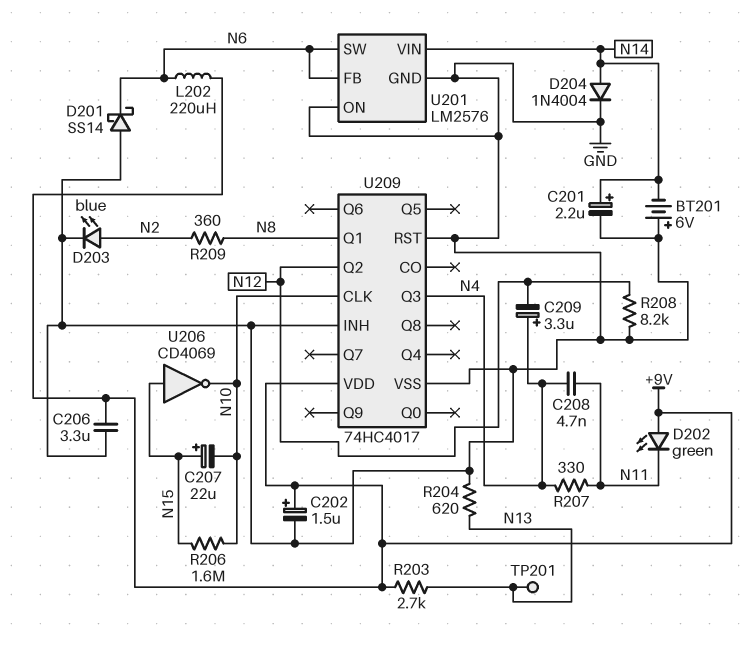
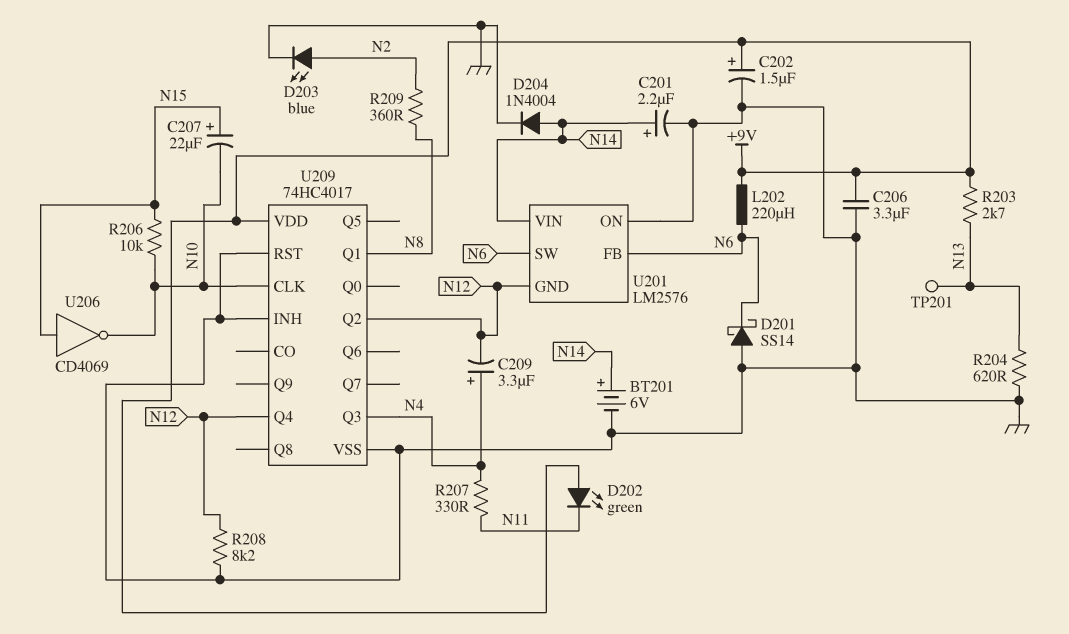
BT201: 6V (plus GND, minus N14) -> 6V (plus N14, minus GND)
C208: 4.7nF (N4, N11) -> none
R206: 1.6M (N10, N15) -> 10k (N10, N15)
U201 pin GND: GND -> N12
U209 pin Q4: none -> N12

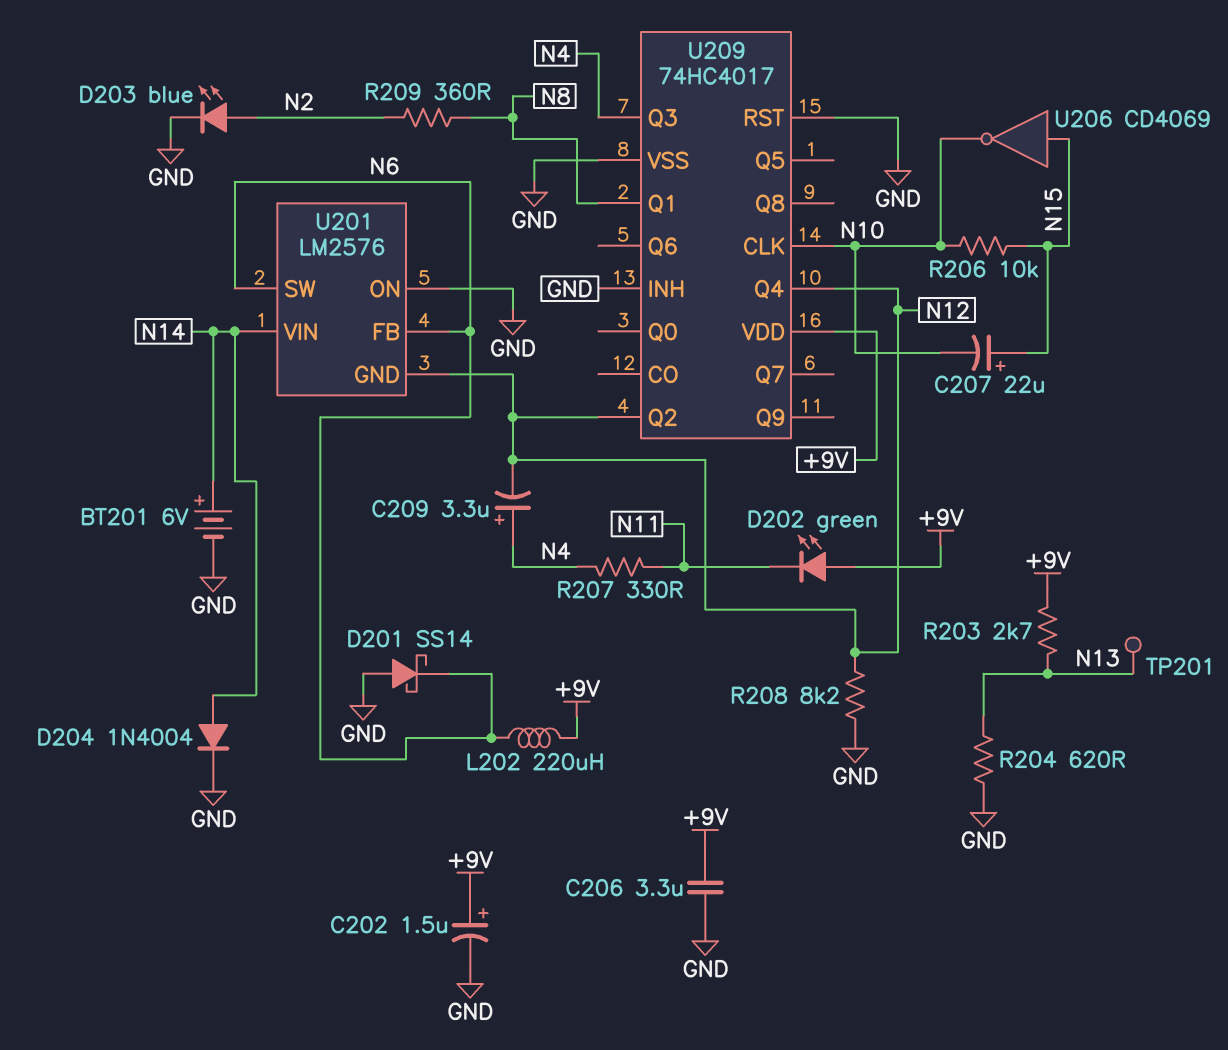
C201: 2.2uF (plus N14, minus GND) -> none

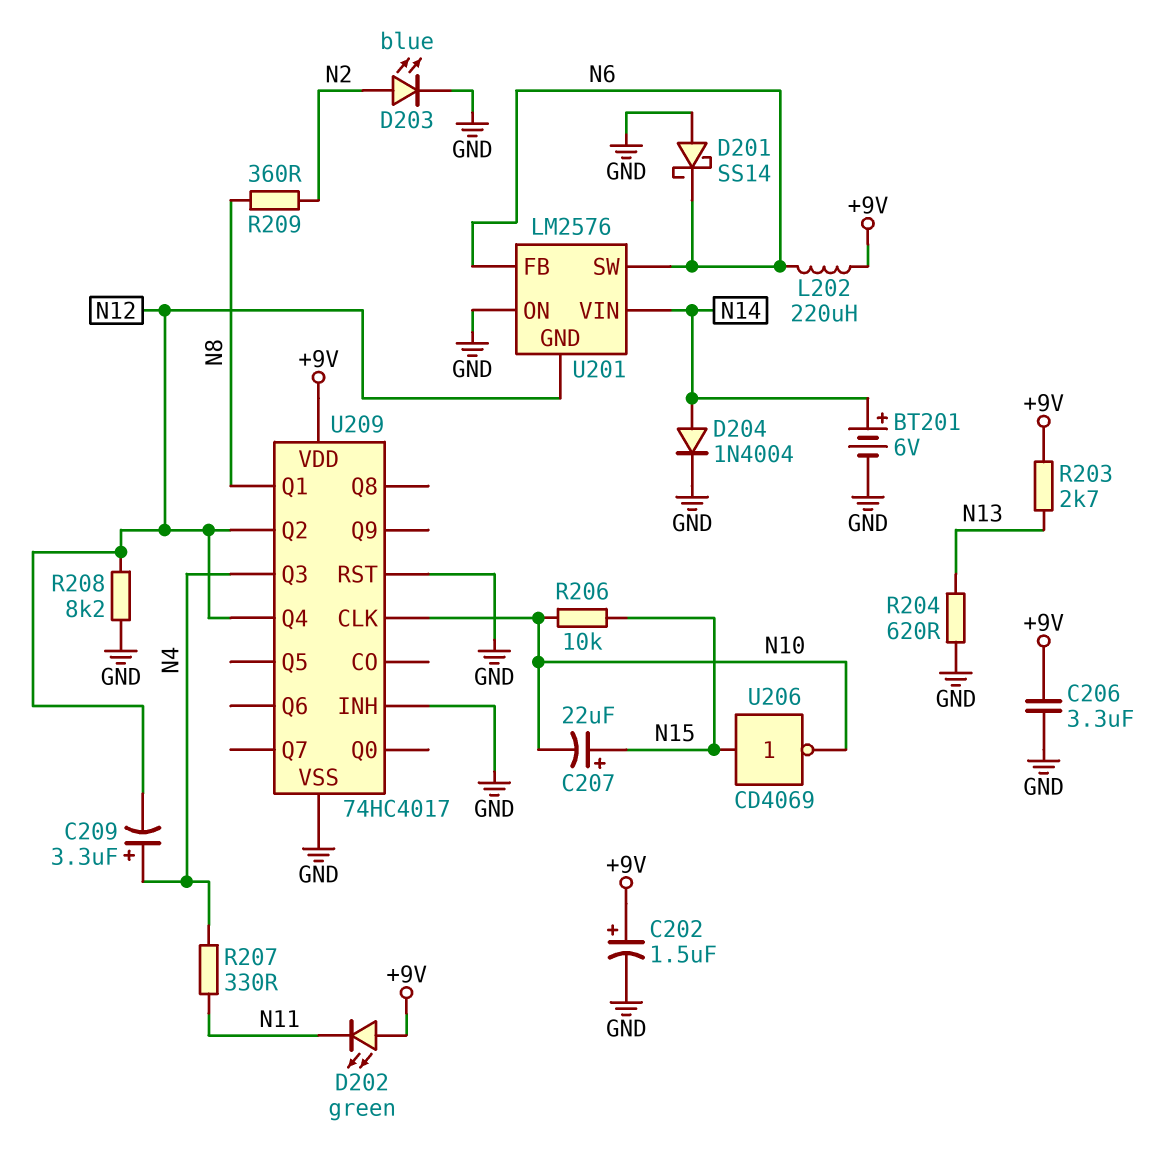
TP201: test point (N13) -> none

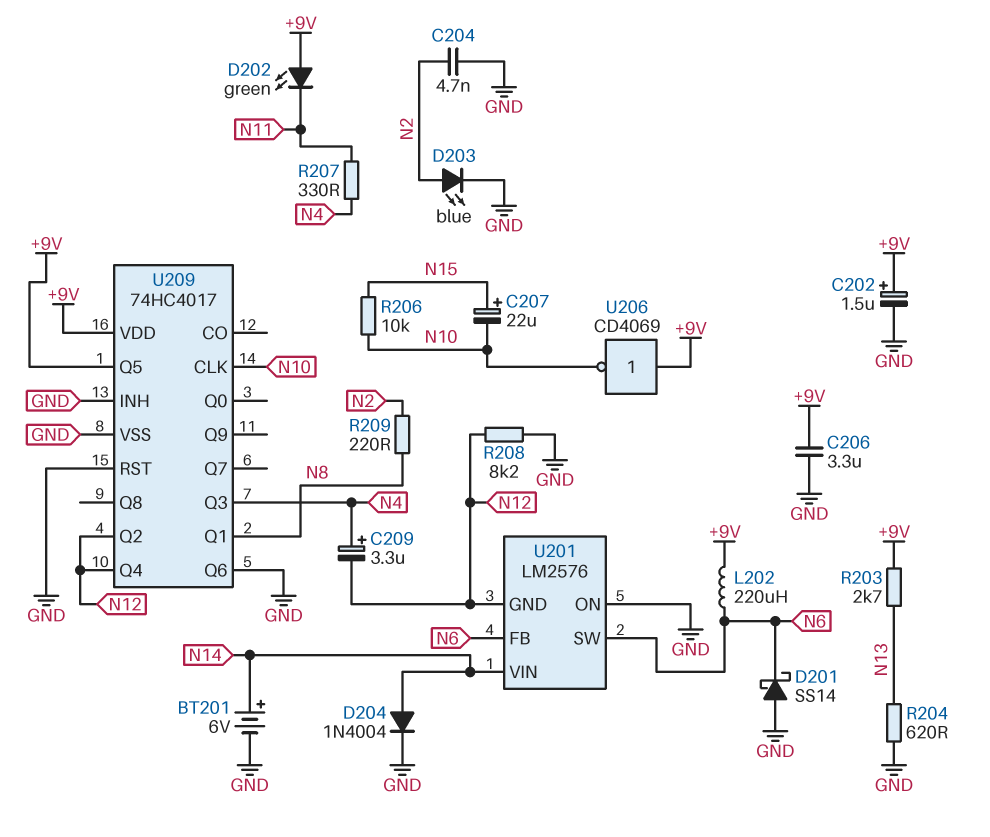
C204: none -> 4.7nF (GND, N2)
R209: 360 (N2, N8) -> 220 (N2, N8)
U206: NOT CD4069 (in N15, out N10) -> NOT CD4069 (in +9V, out N10)
U209 pin Q5: none -> +9V
U209 pin Q6: none -> GND

